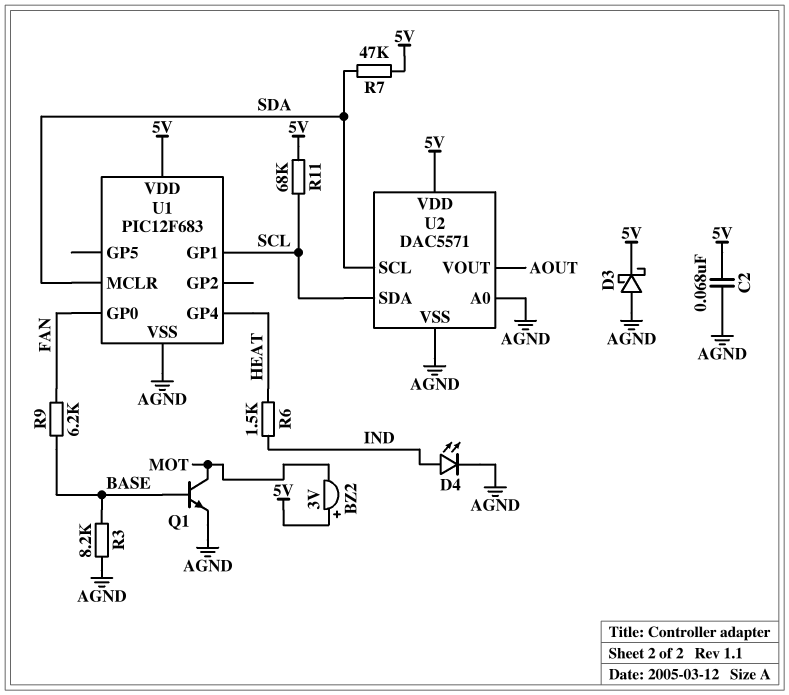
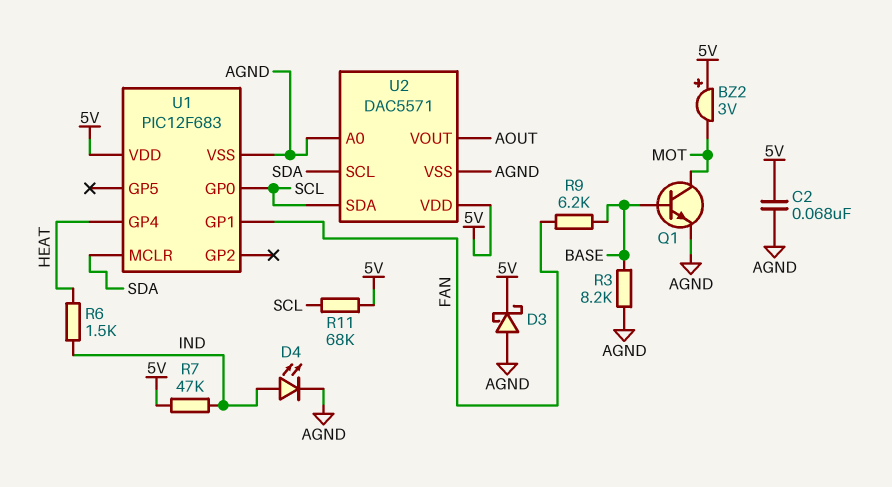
R7: 47k (5V, SDA) -> 47k (5V, IND)
U1 pin GP0: FAN -> SCL
U1 pin GP1: SCL -> FAN

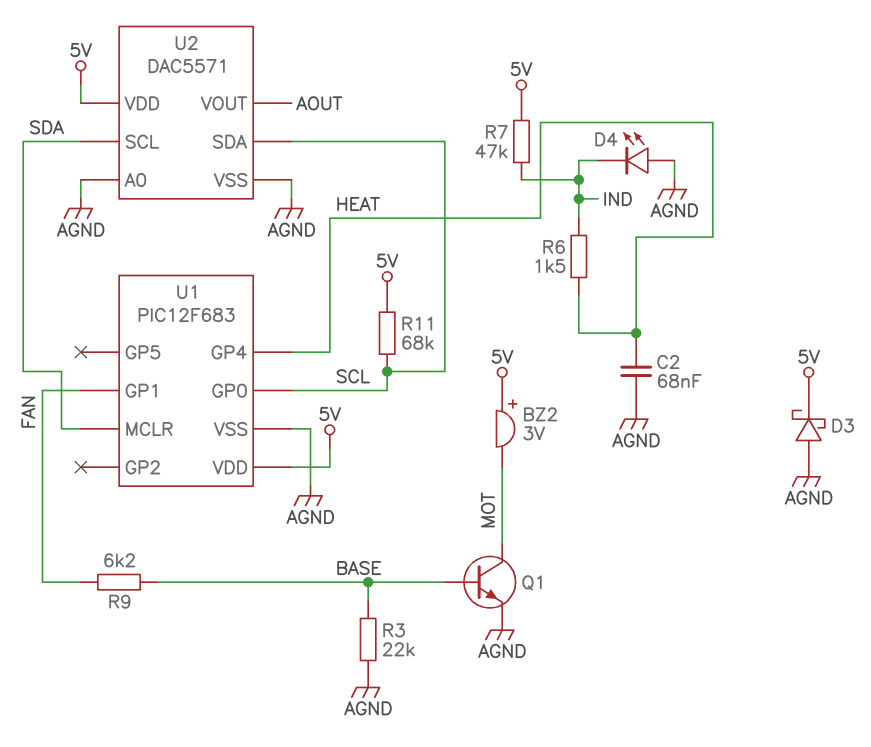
C2: 68nF (5V, AGND) -> 68nF (AGND, HEAT)
D4: LED (A IND, K AGND) -> LED (A AGND, K IND)
R3: 8.2k (AGND, BASE) -> 22k (AGND, BASE)

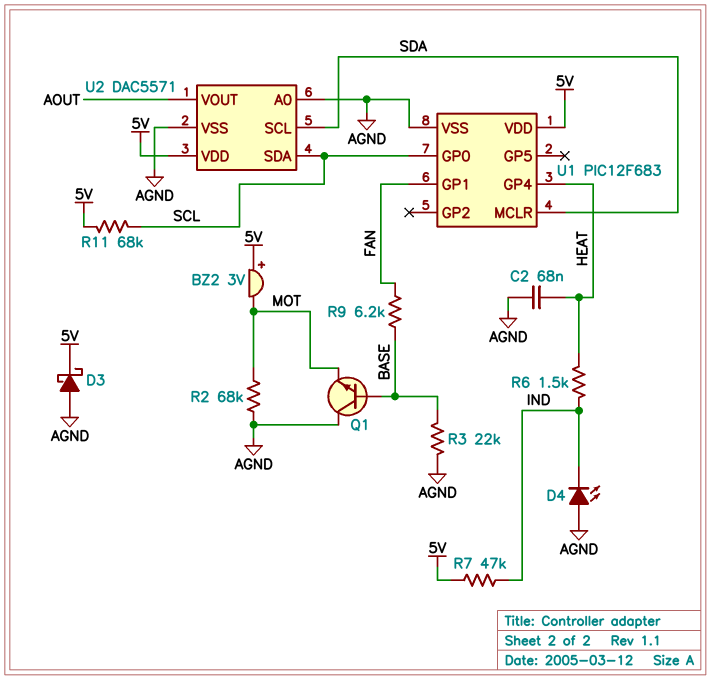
Q1: NPN (B BASE, C MOT, E AGND) -> NPN (B BASE, C AGND, E MOT)
R2: none -> 68k (AGND, MOT)

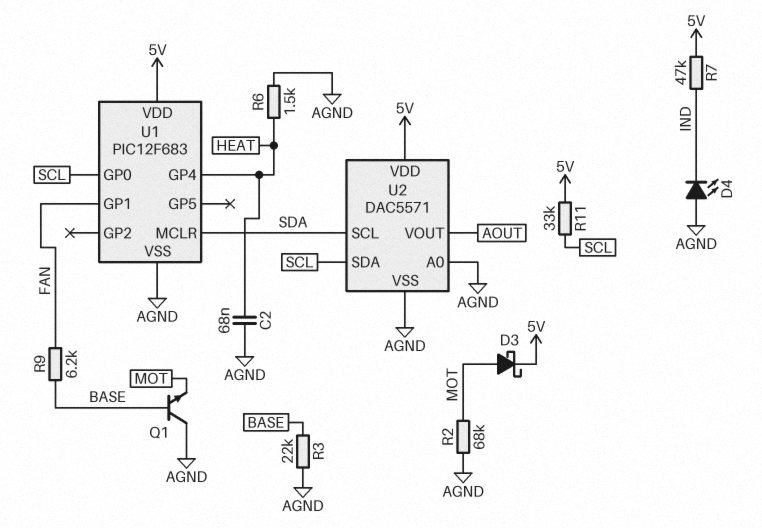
BZ2: buzzer 3V (plus 5V, minus MOT) -> none
D3: schottky (A AGND, K 5V) -> schottky (A MOT, K 5V)
R6: 1.5k (HEAT, IND) -> 1.5k (AGND, HEAT)
R11: 68k (5V, SCL) -> 33k (5V, SCL)

